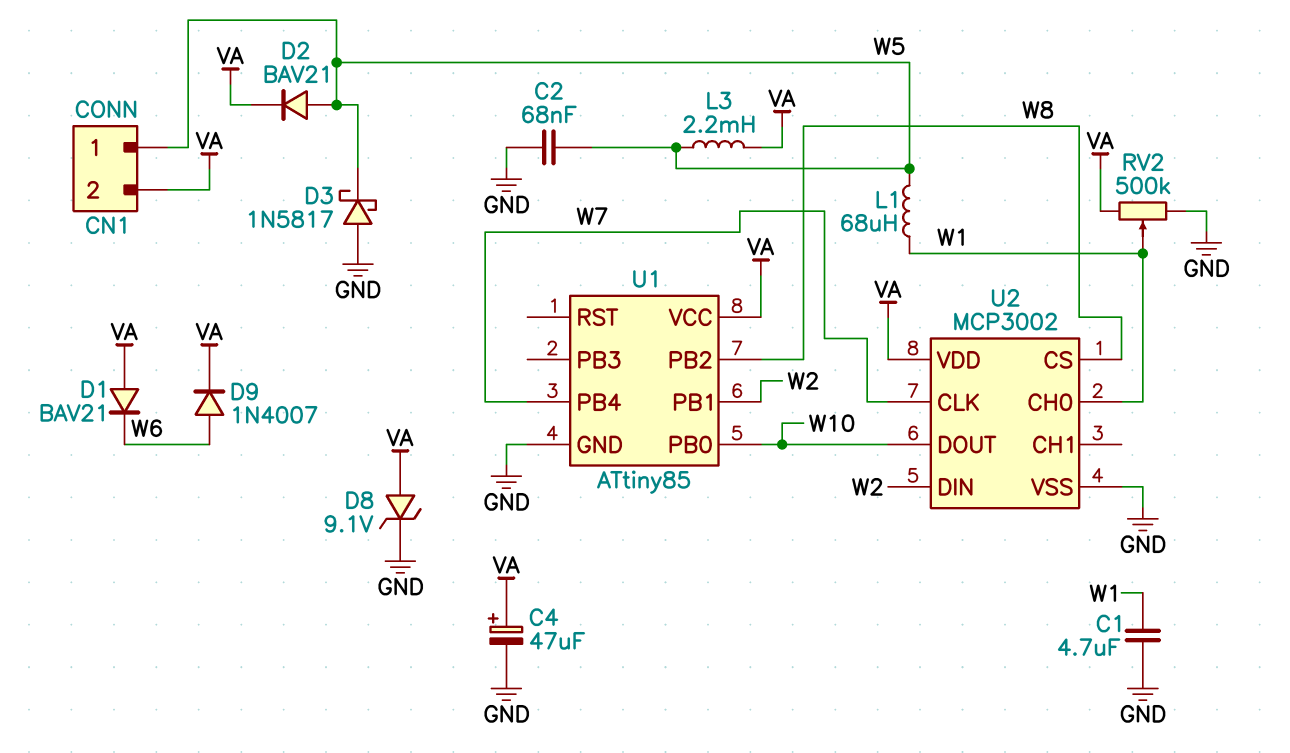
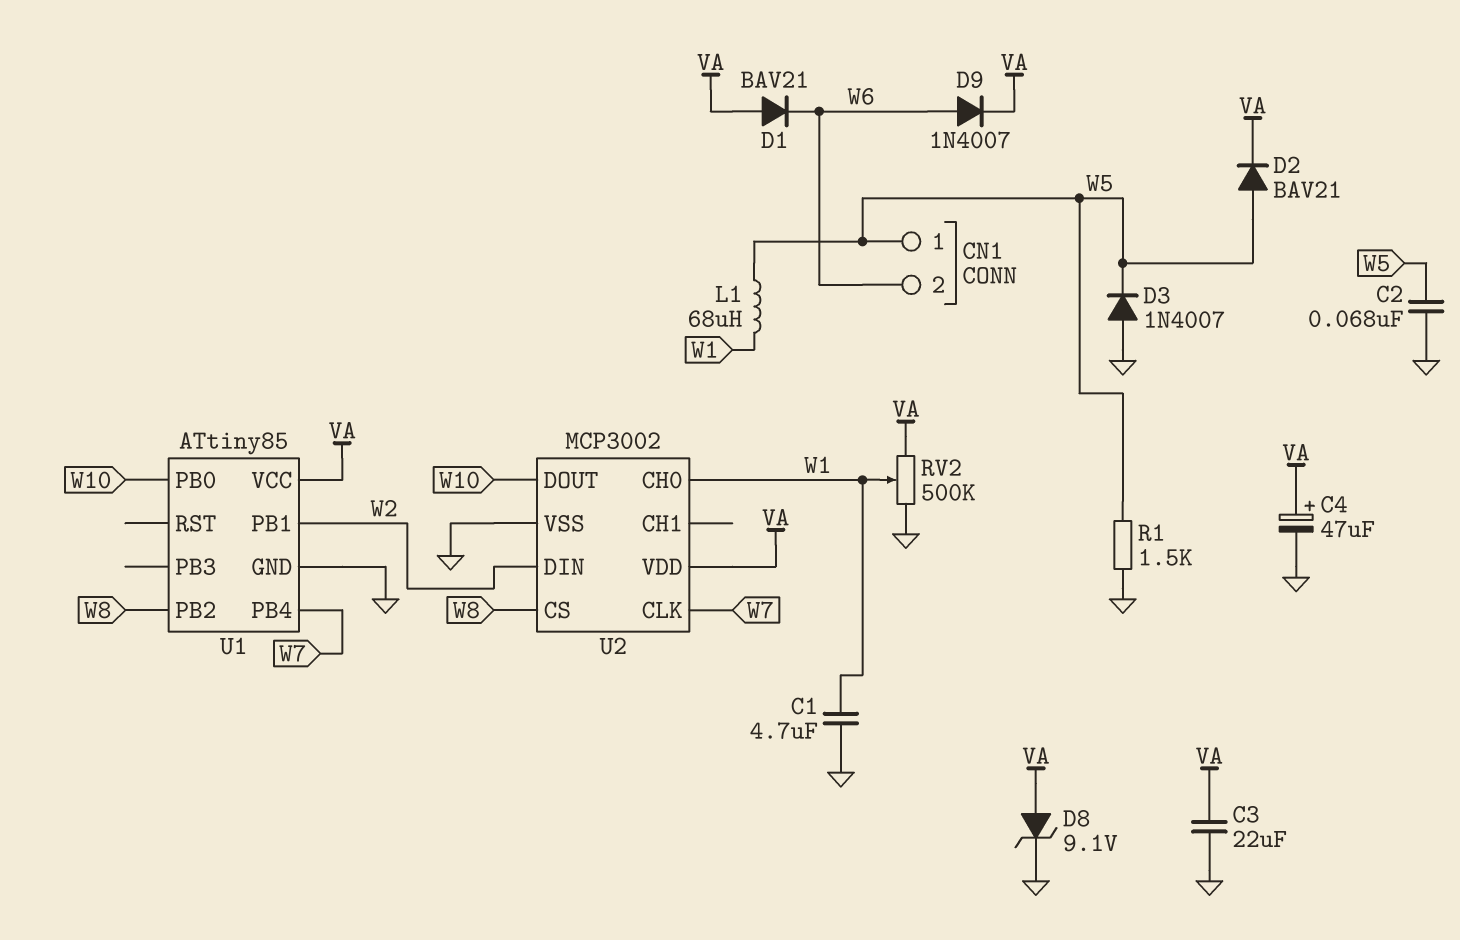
C3: none -> 22uF (GND, VA)
CN1 pin 2: VA -> W6
D3: schottky 1N5817 (A GND, K W5) -> diode 1N4007 (A GND, K W5)
L3: 2.2mH (VA, W5) -> none
R1: none -> 1.5k (GND, W5)

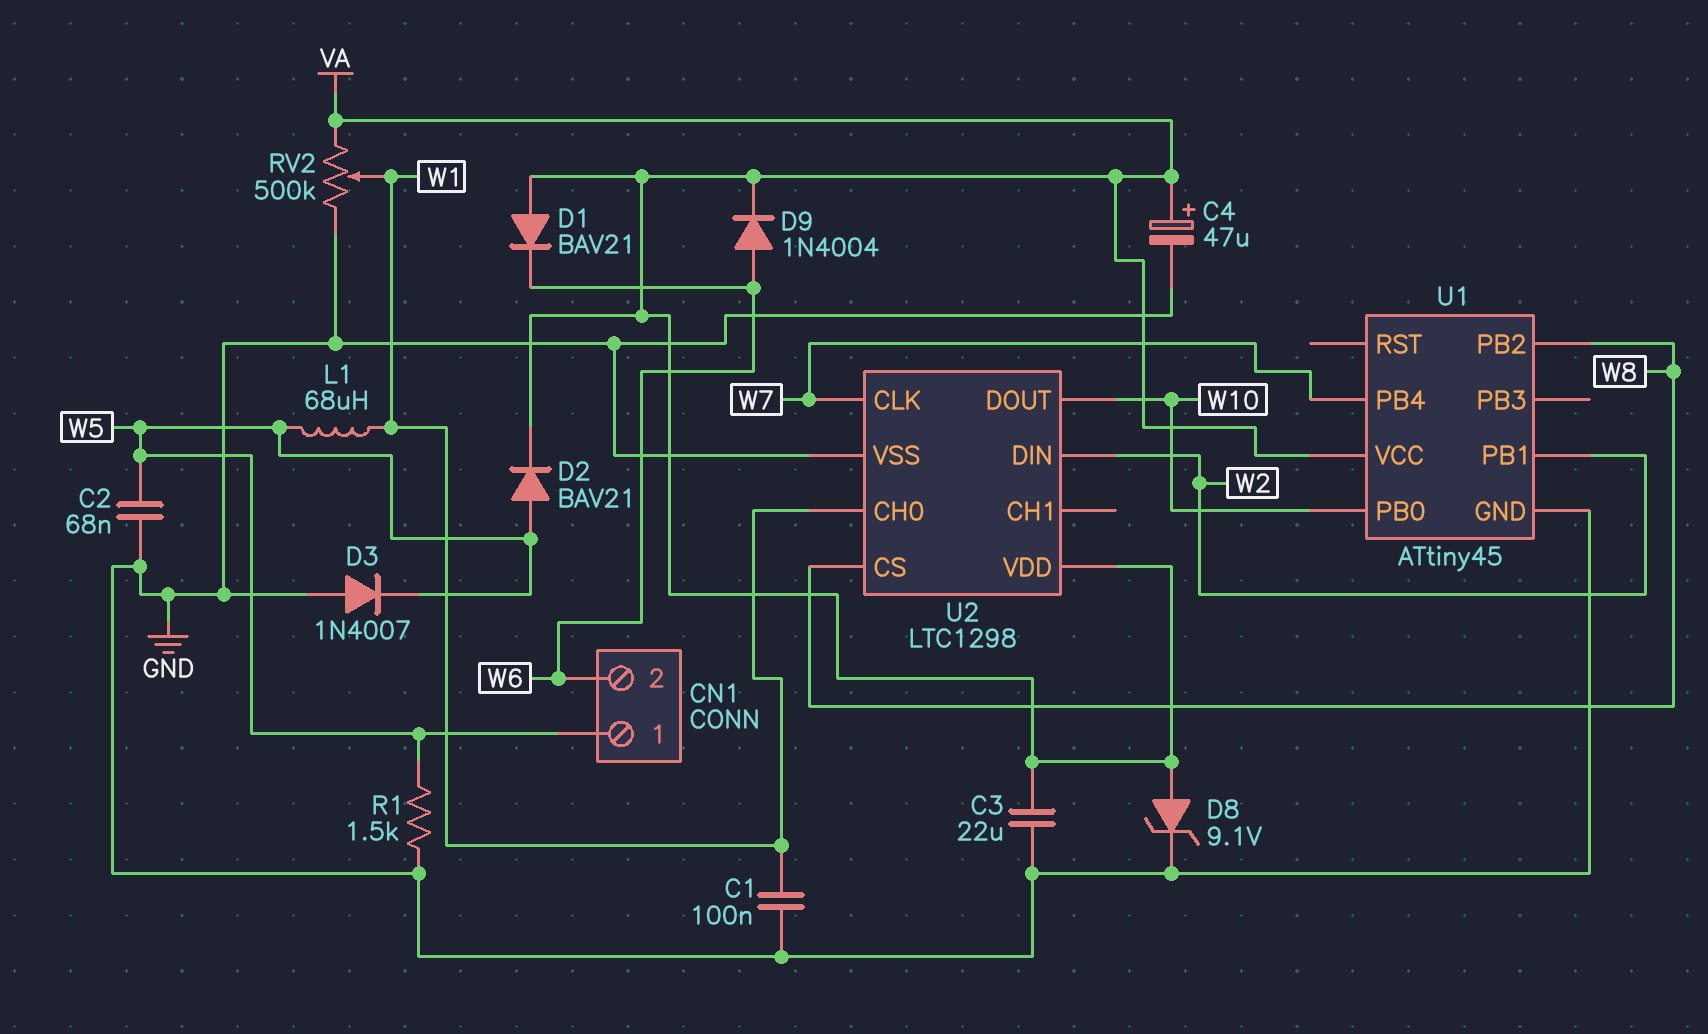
C1: 4.7uF (GND, W1) -> 100nF (GND, W1)
D9: diode 1N4007 (A W6, K VA) -> diode 1N4004 (A W6, K VA)
U1: ATtiny85 -> ATtiny45
U2: MCP3002 -> LTC1298

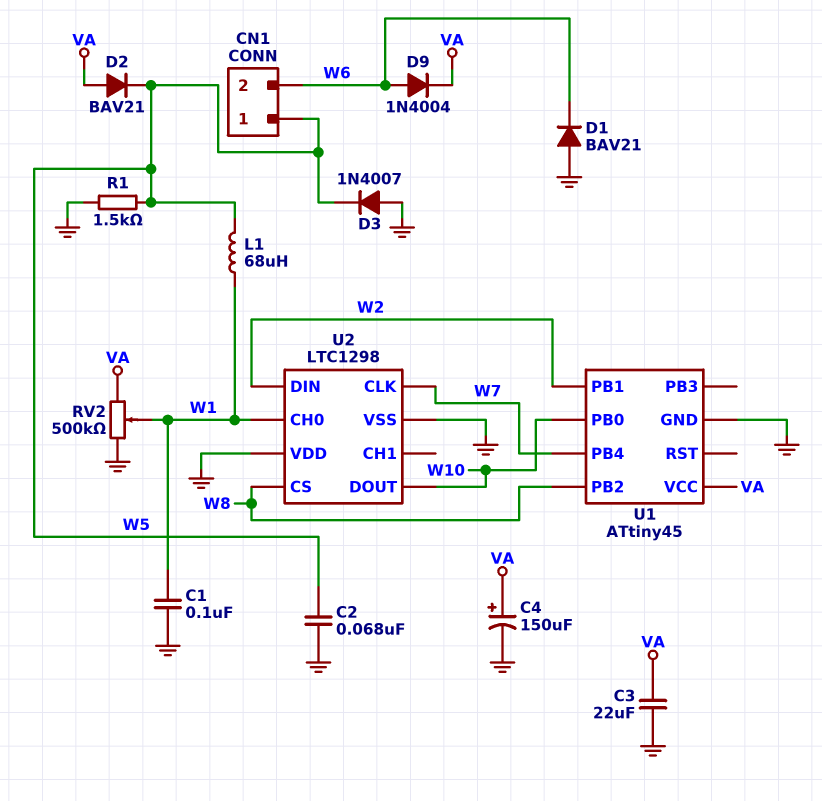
C4: 47uF (plus VA, minus GND) -> 150uF (plus VA, minus GND)
D1: diode BAV21 (A VA, K W6) -> diode BAV21 (A GND, K W6)
D2: diode BAV21 (A W5, K VA) -> diode BAV21 (A VA, K W5)
D8: zener 9.1V (A VA, K GND) -> none
U2 pin VDD: VA -> GND

